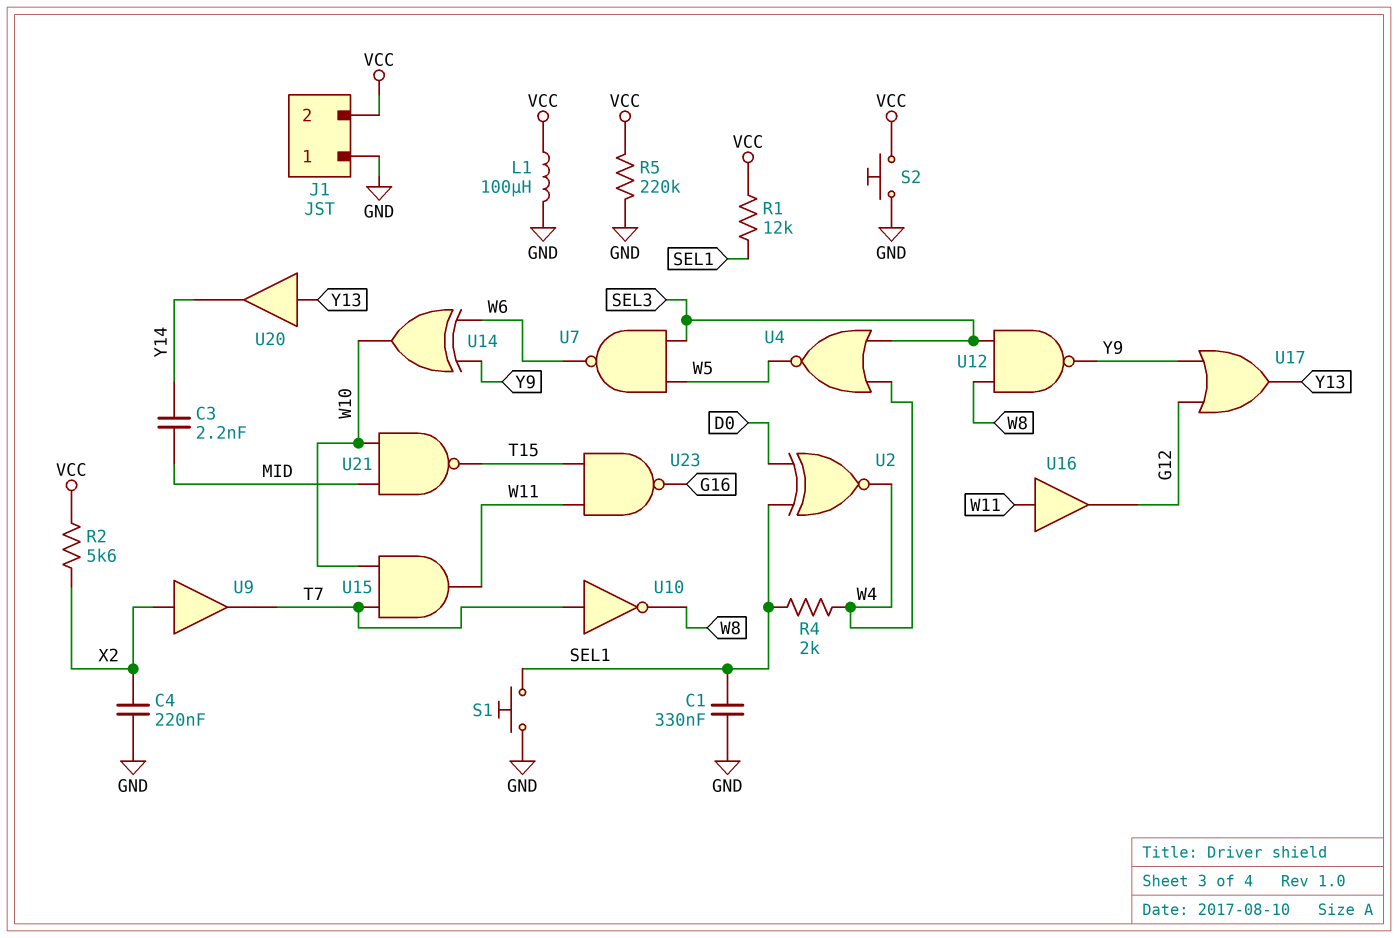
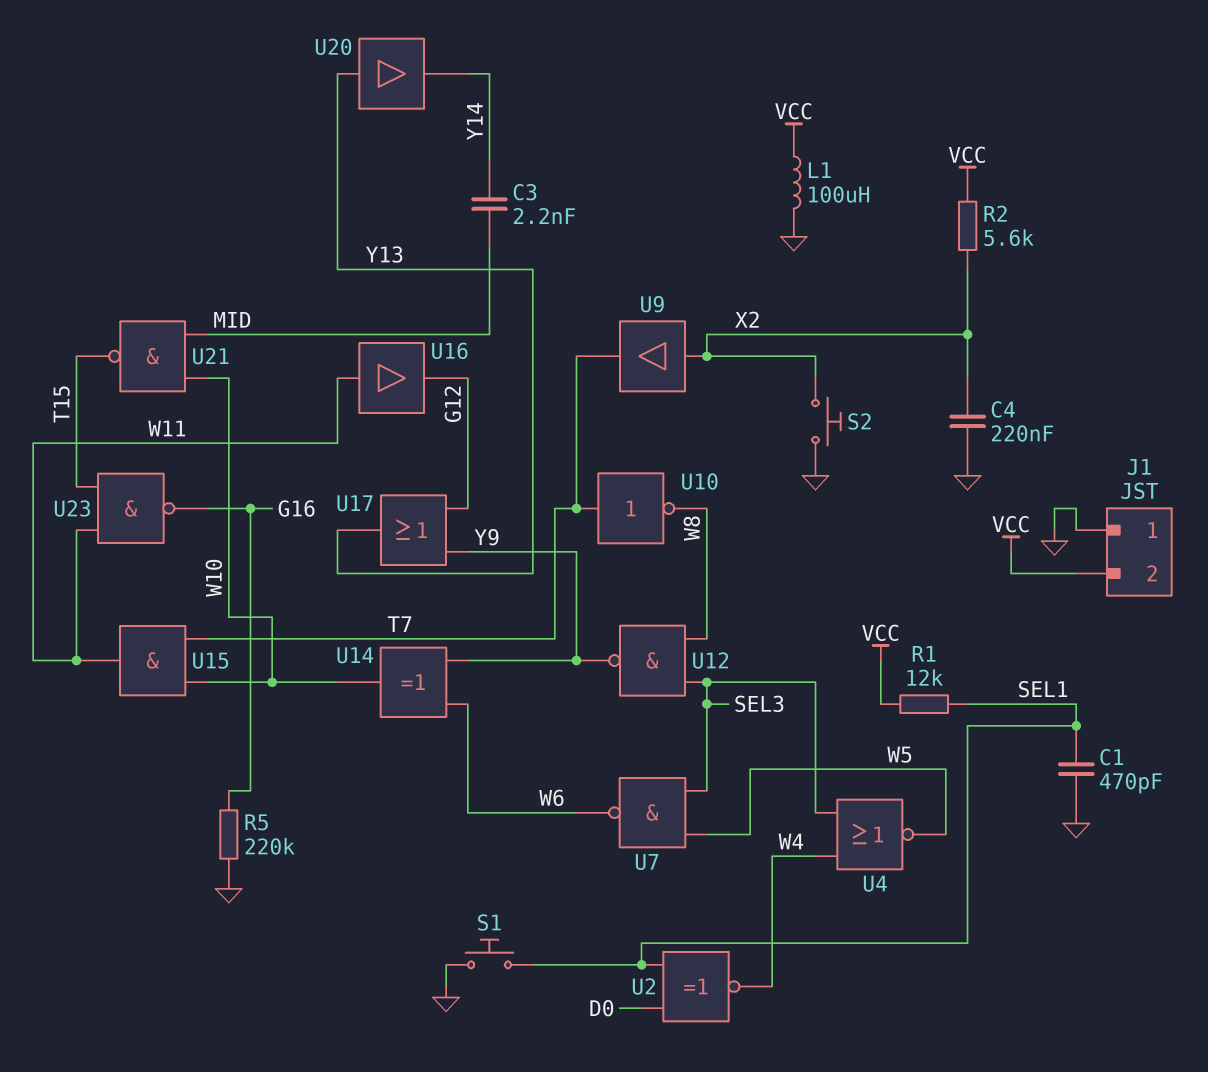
C1: 330nF (GND, SEL1) -> 470pF (GND, SEL1)
R4: 2k (SEL1, W4) -> none
R5: 220k (GND, VCC) -> 220k (G16, GND)
S2: button (GND, VCC) -> button (GND, X2)

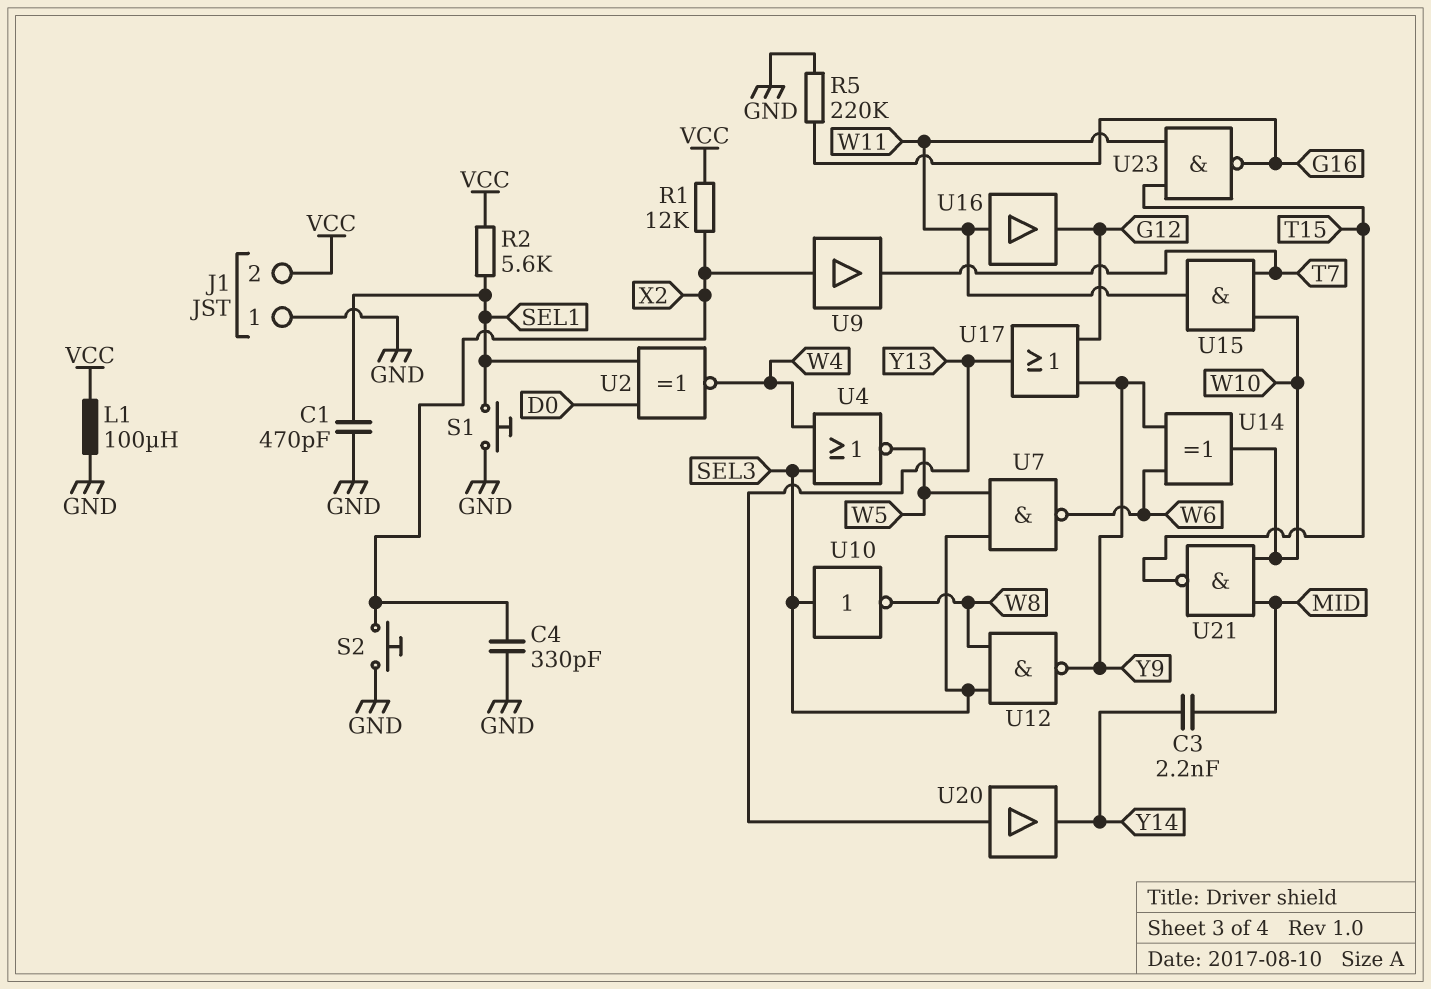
C4: 220nF (GND, X2) -> 330pF (GND, X2)
R1: 12k (SEL1, VCC) -> 12k (VCC, X2)
R2: 5.6k (VCC, X2) -> 5.6k (SEL1, VCC)
U10: NOT (in T7, out W8) -> NOT (in SEL3, out W8)

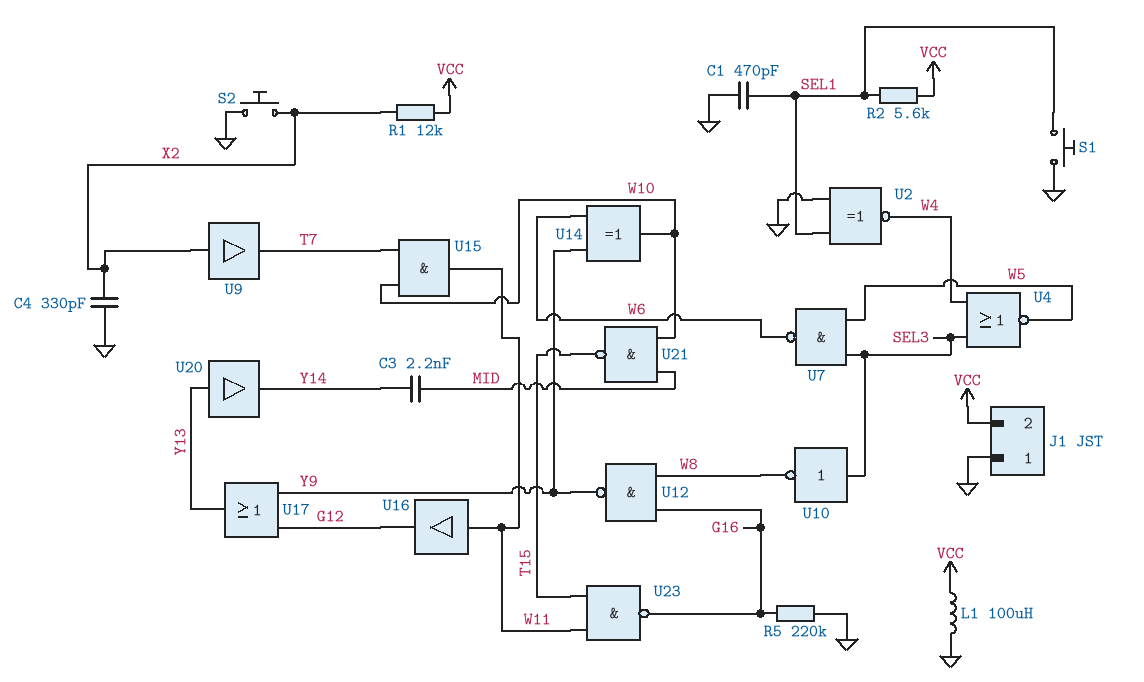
U2: XNOR (in D0, in SEL1, out W4) -> XNOR (in GND, in SEL1, out W4)
U12: NAND (in SEL3, in W8, out Y9) -> NAND (in G16, in W8, out Y9)

